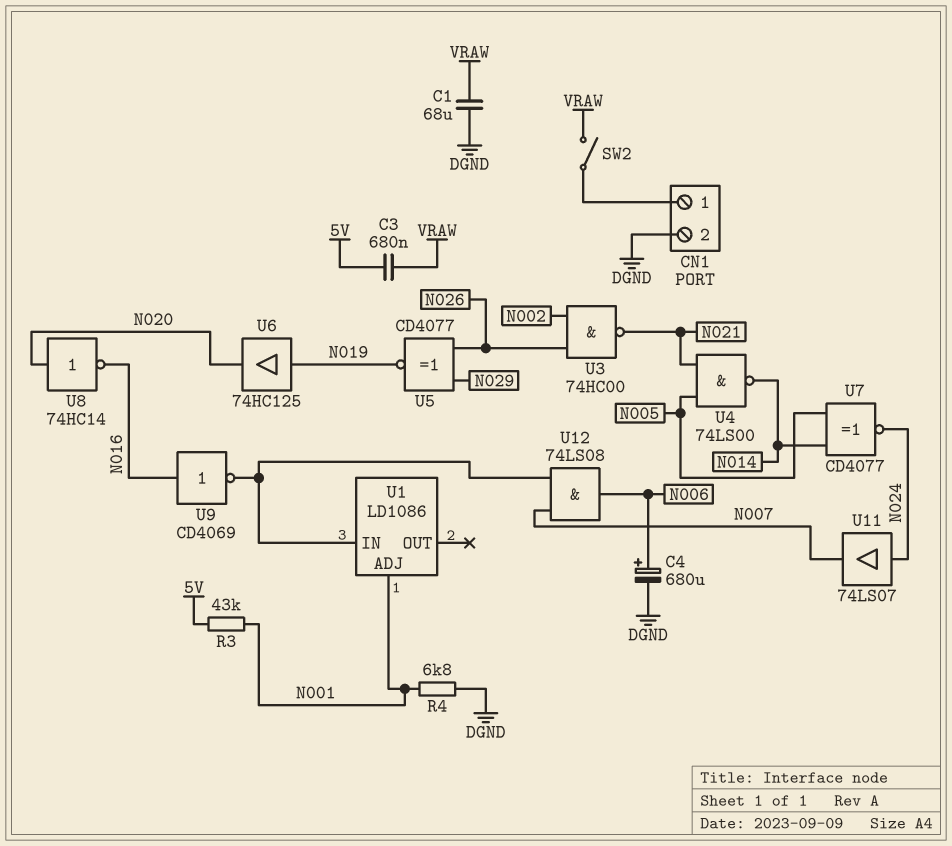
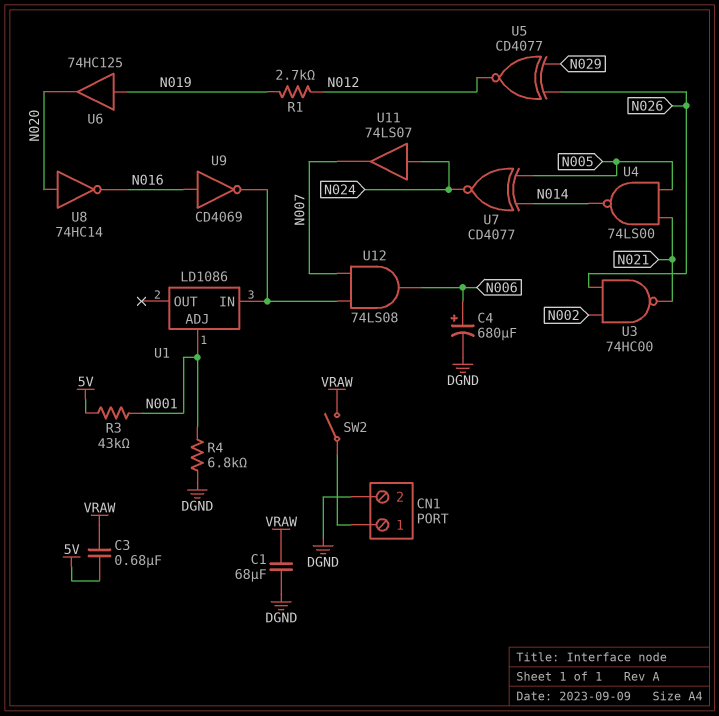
R1: none -> 2.7k (N012, N019)
U5: XNOR CD4077 (in N026, in N029, out N019) -> XNOR CD4077 (in N026, in N029, out N012)

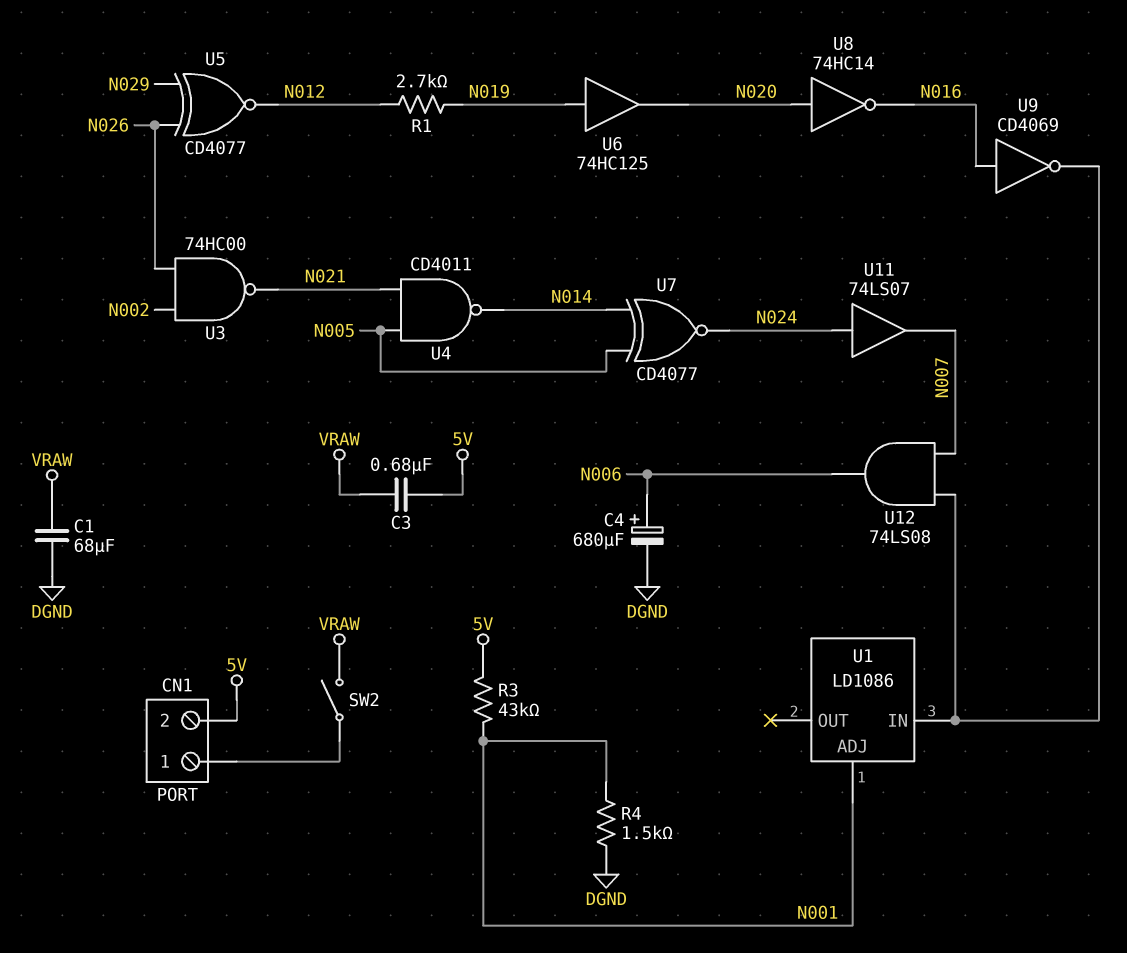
CN1 pin 2: DGND -> 5V
R4: 6.8k (DGND, N001) -> 1.5k (DGND, N001)
U4: NAND 74LS00 (in N005, in N021, out N014) -> NAND CD4011 (in N005, in N021, out N014)

